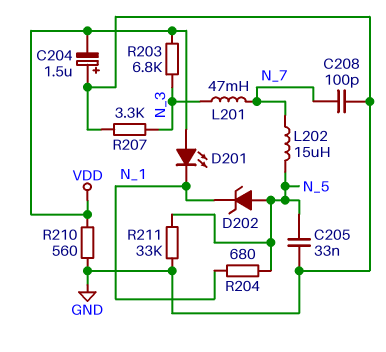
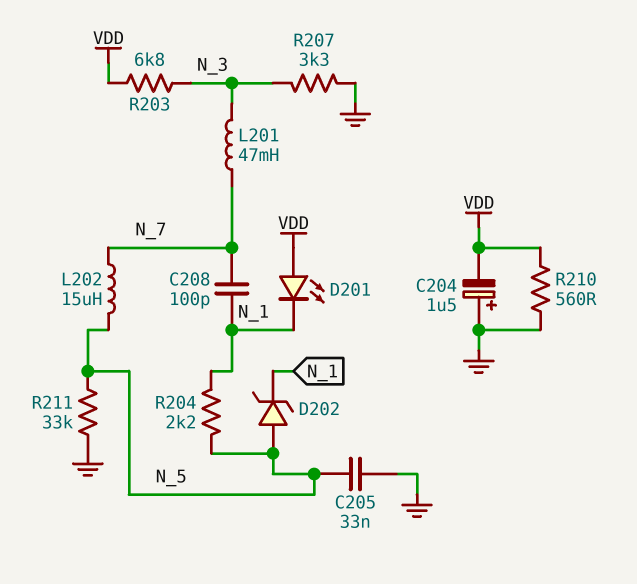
C208: 100pF (GND, N_7) -> 100pF (N_1, N_7)
R204: 680 (N_1, N_5) -> 2.2k (N_1, N_5)

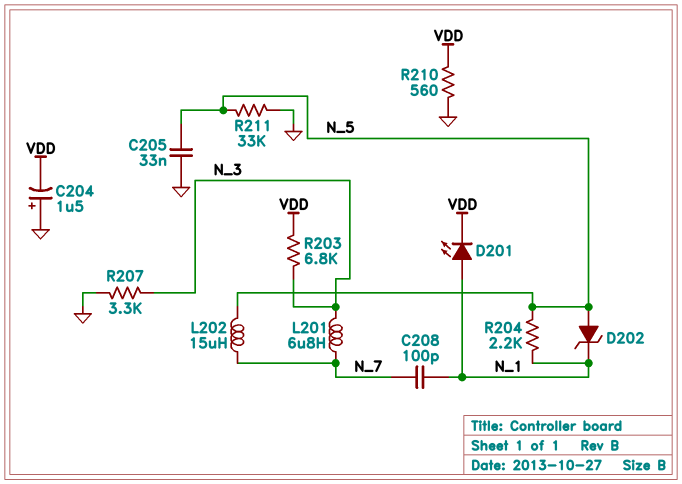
D201: LED (A VDD, K N_1) -> LED (A N_1, K VDD)
L201: 47mH (N_3, N_7) -> 6.8uH (N_3, N_7)

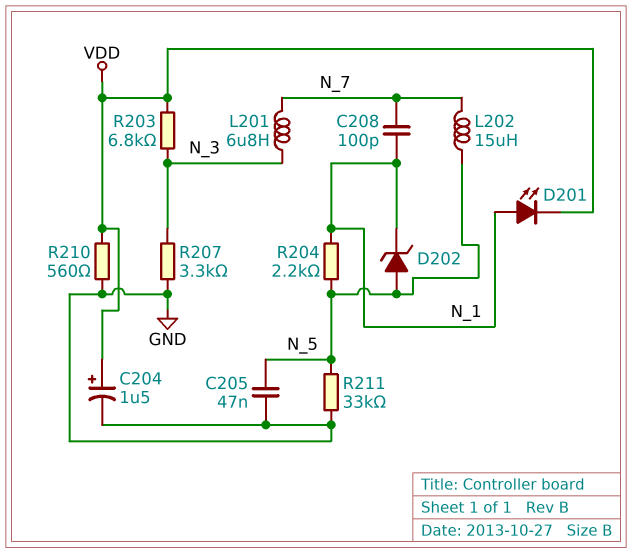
C204: 1.5uF (plus GND, minus VDD) -> 1.5uF (plus VDD, minus GND)
C205: 33nF (GND, N_5) -> 47nF (GND, N_5)

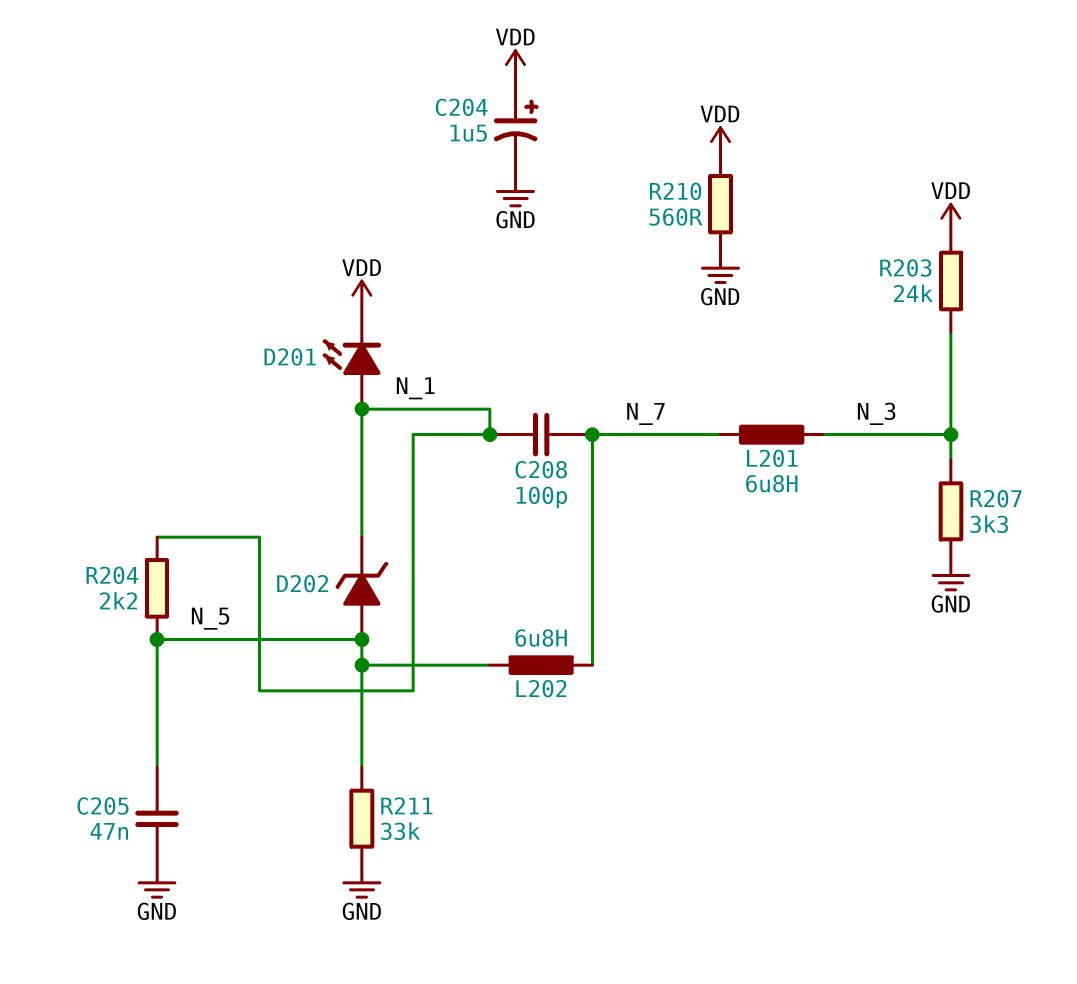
L202: 15uH (N_5, N_7) -> 6.8uH (N_5, N_7)
R203: 6.8k (N_3, VDD) -> 24k (N_3, VDD)

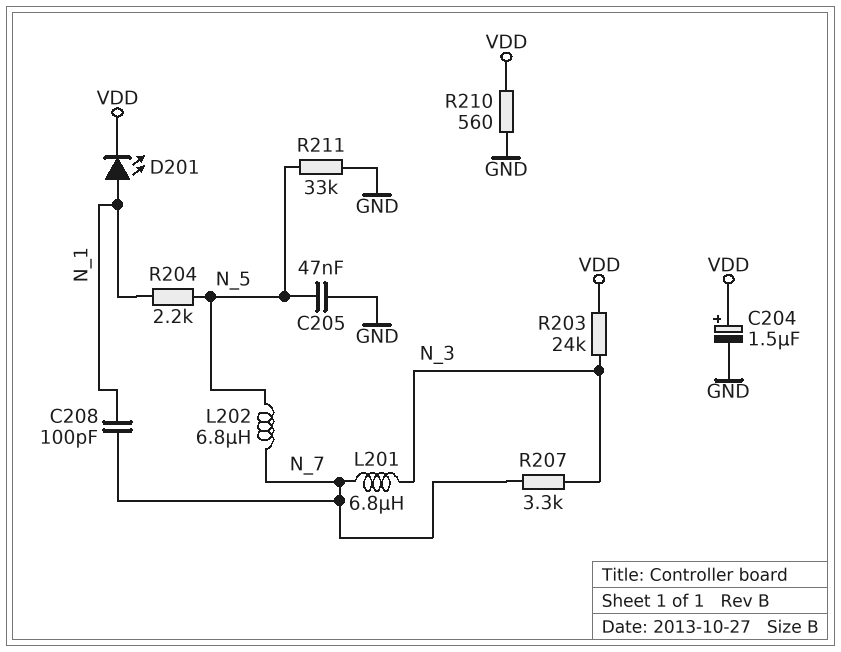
D202: zener (A N_5, K N_1) -> none
R207: 3.3k (GND, N_3) -> 3.3k (N_3, N_7)

